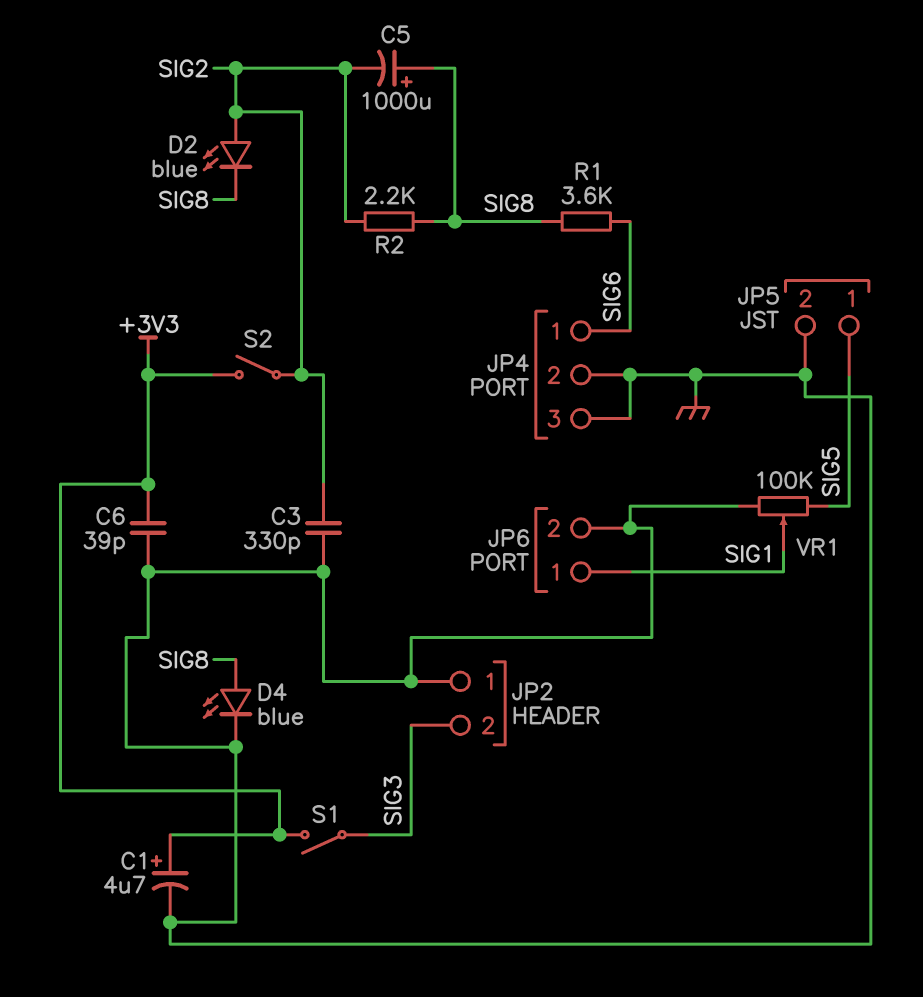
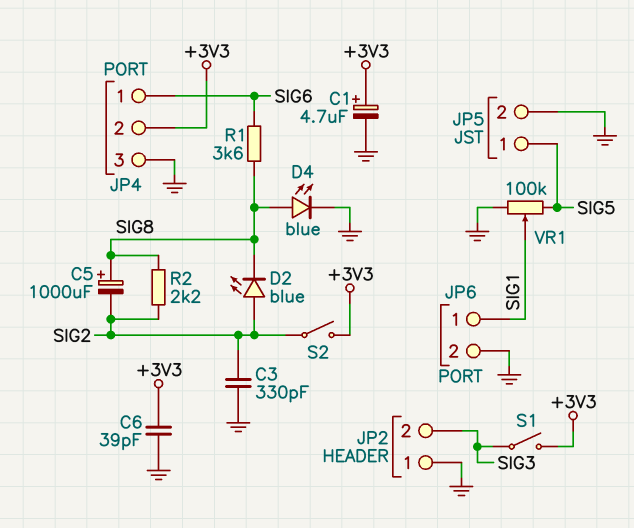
JP4 pin 2: GND -> +3V3

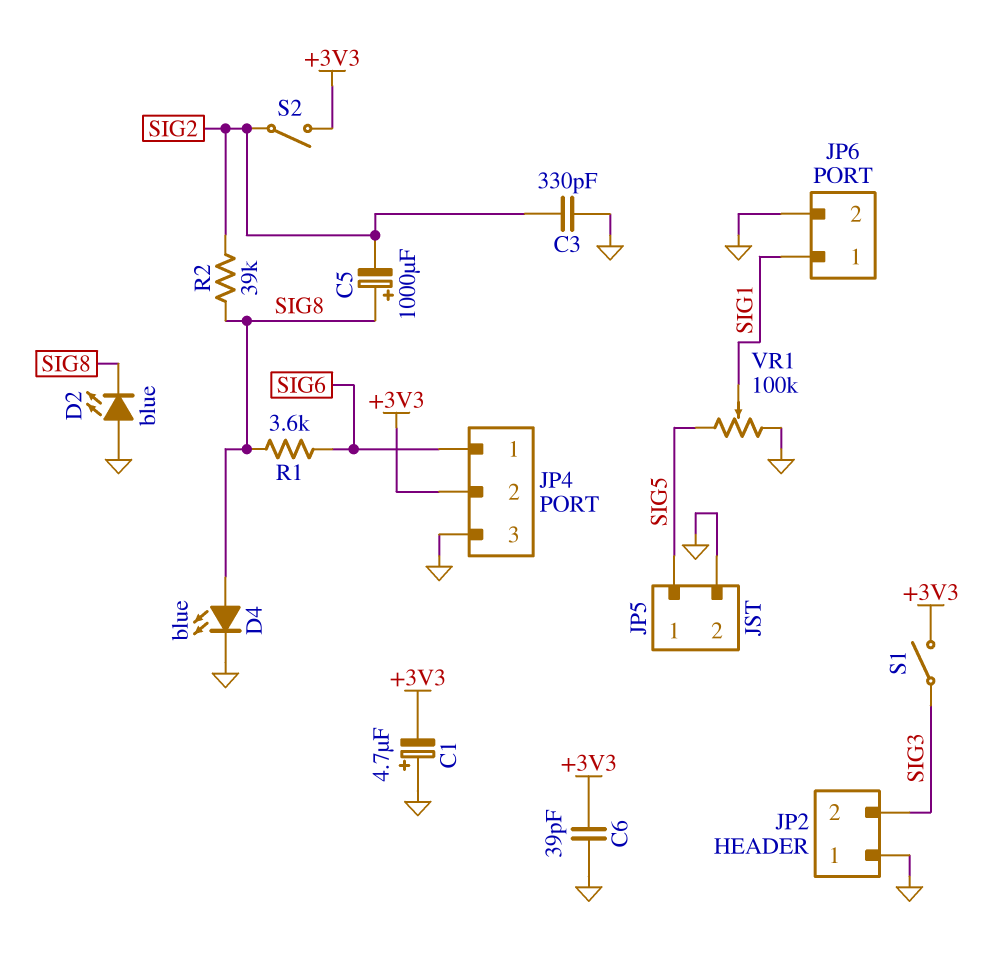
C1: 4.7uF (plus +3V3, minus GND) -> 4.7uF (plus GND, minus +3V3)
D2: LED blue (A SIG2, K SIG8) -> LED blue (A GND, K SIG8)
R2: 2.2k (SIG2, SIG8) -> 39k (SIG2, SIG8)

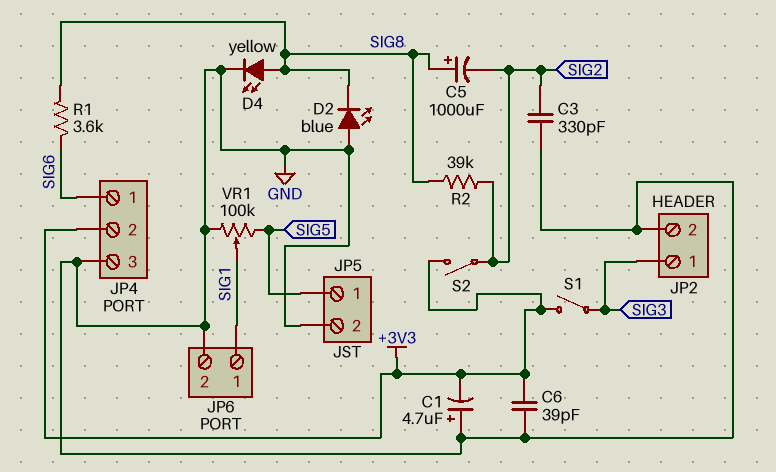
D4: LED blue (A SIG8, K GND) -> LED yellow (A SIG8, K GND)
JP2 pin 1: GND -> SIG3
JP2 pin 2: SIG3 -> GND

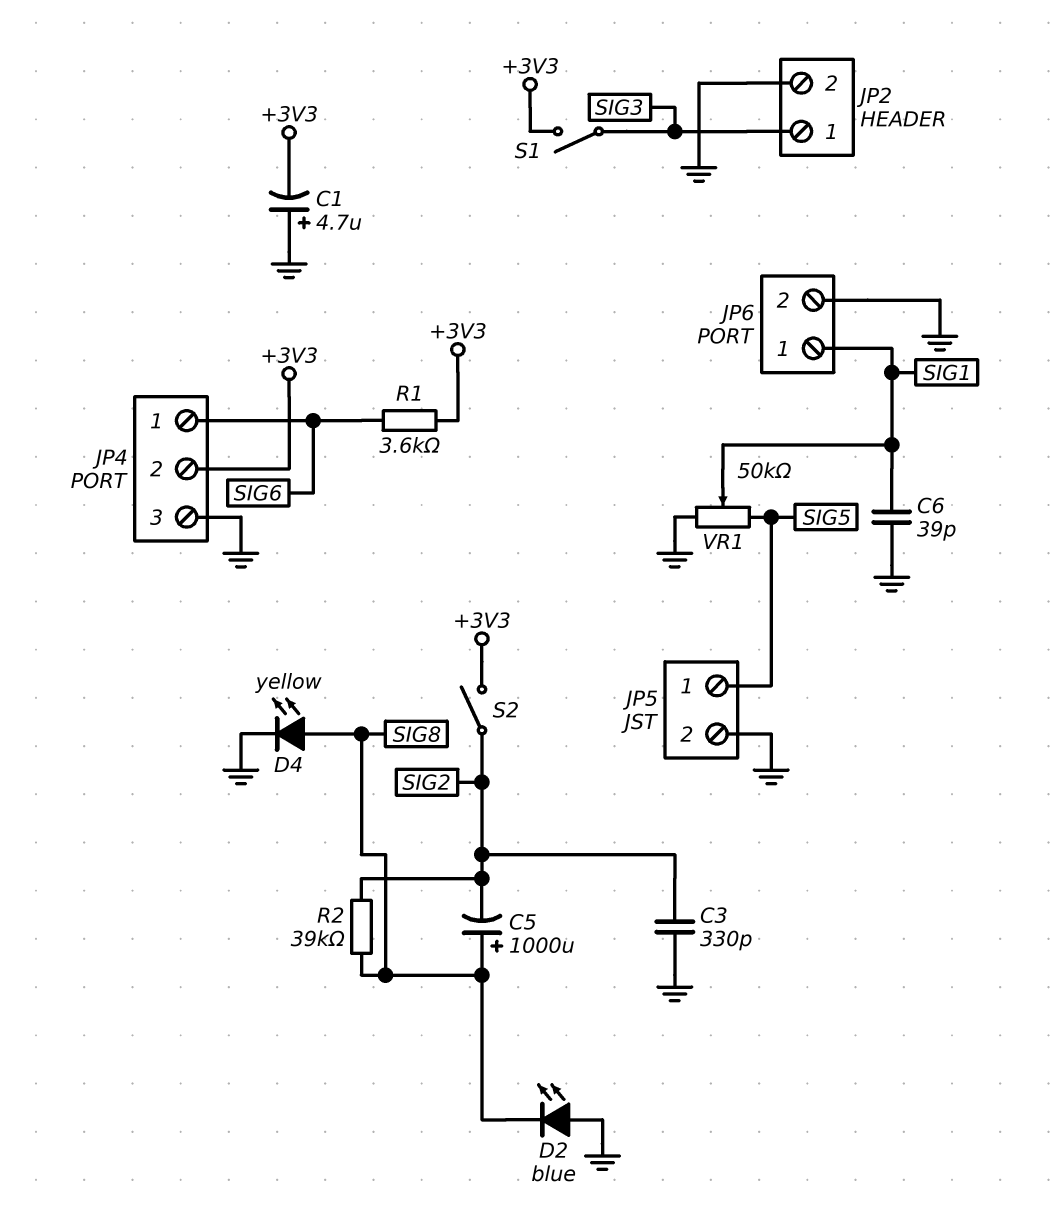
C6: 39pF (+3V3, GND) -> 39pF (GND, SIG1)
R1: 3.6k (SIG6, SIG8) -> 3.6k (+3V3, SIG6)
VR1: 100k (GND, SIG5, wiper SIG1) -> 50k (GND, SIG5, wiper SIG1)

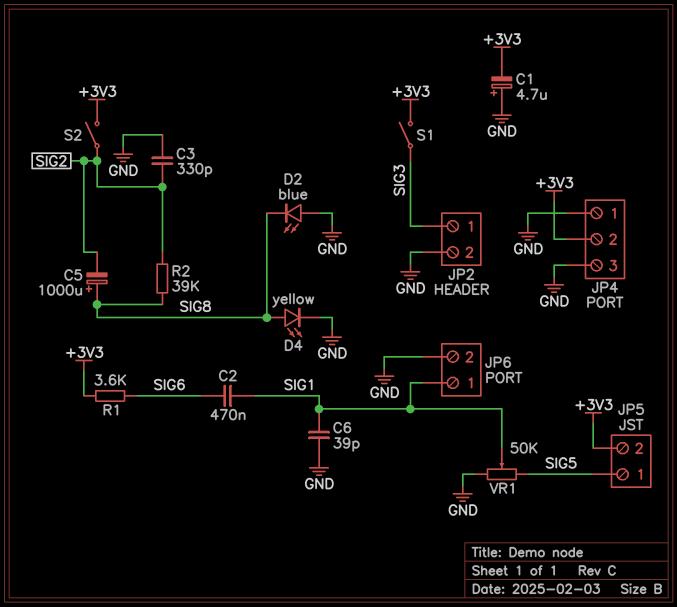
C2: none -> 470nF (SIG1, SIG6)
JP4 pin 1: SIG6 -> GND
JP5 pin 2: GND -> +3V3

